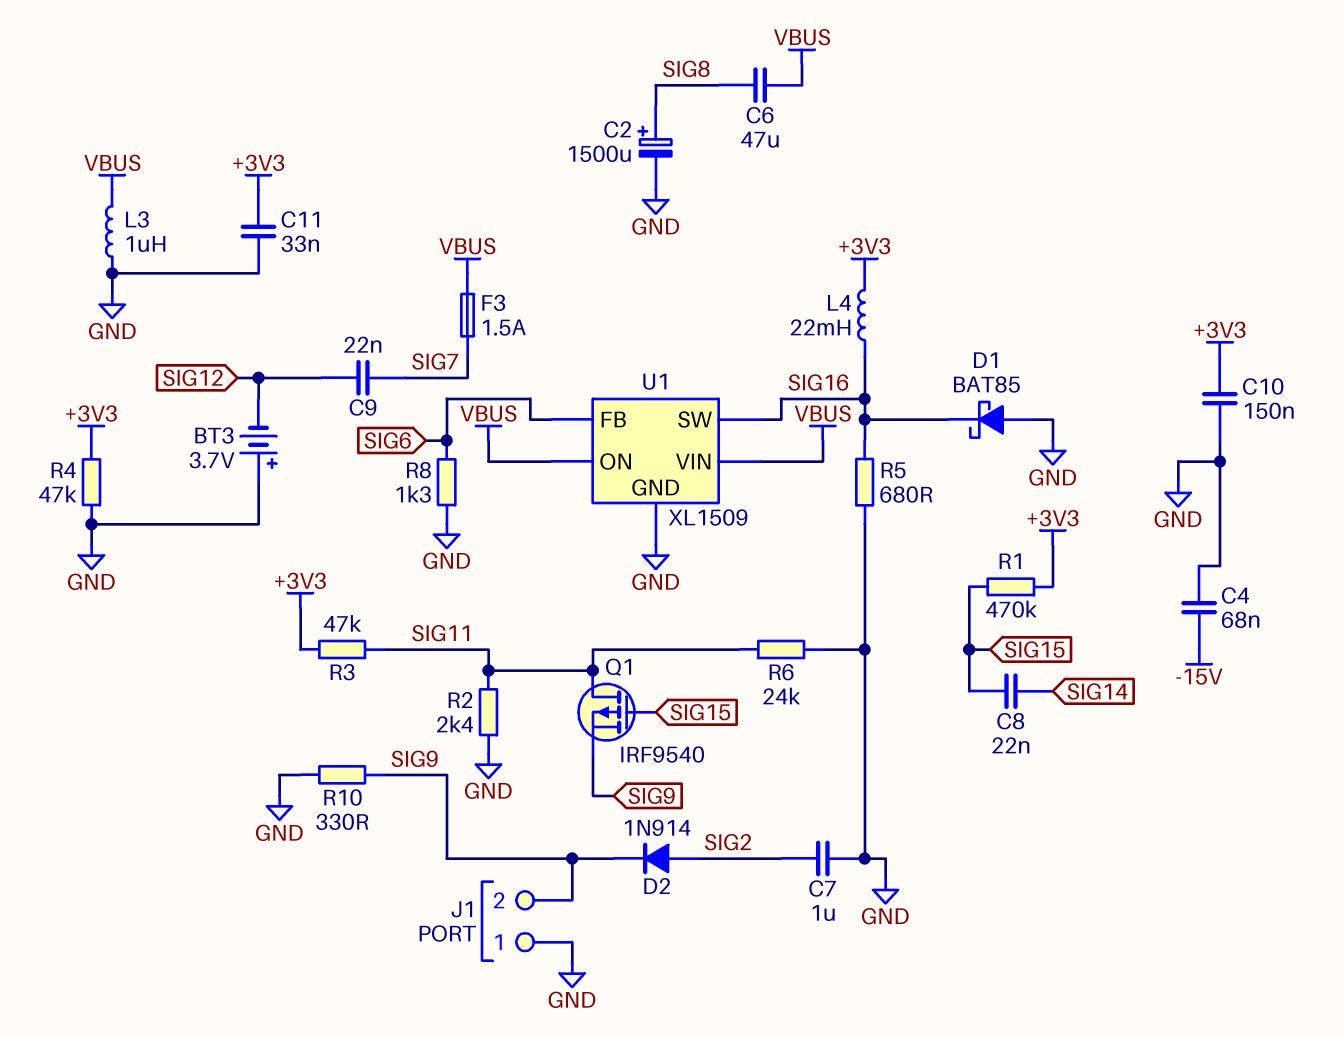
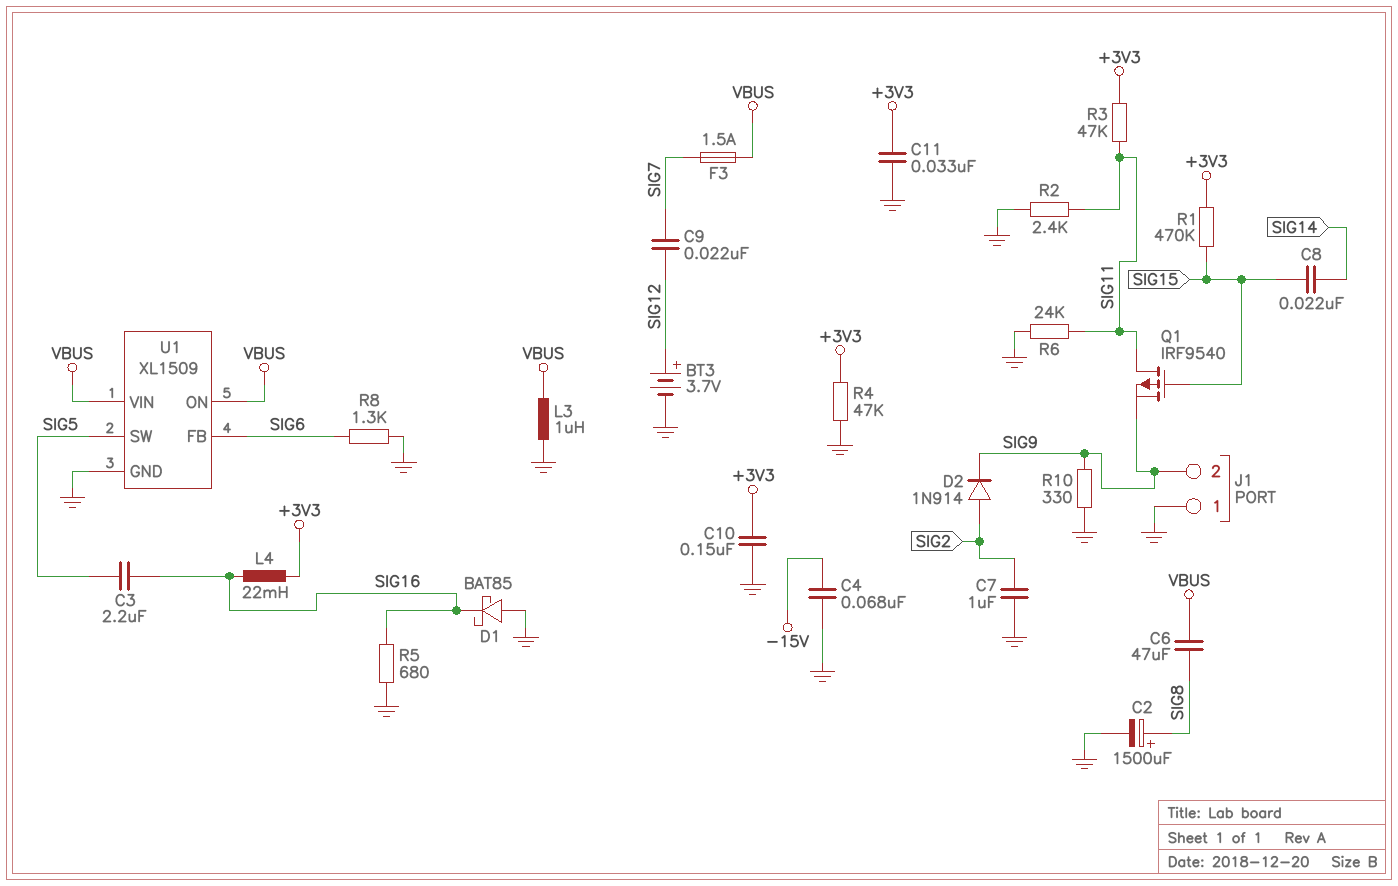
BT3: 3.7V (plus GND, minus SIG12) -> 3.7V (plus SIG12, minus GND)
C3: none -> 2.2uF (SIG5, SIG16)
U1 pin SW: SIG16 -> SIG5

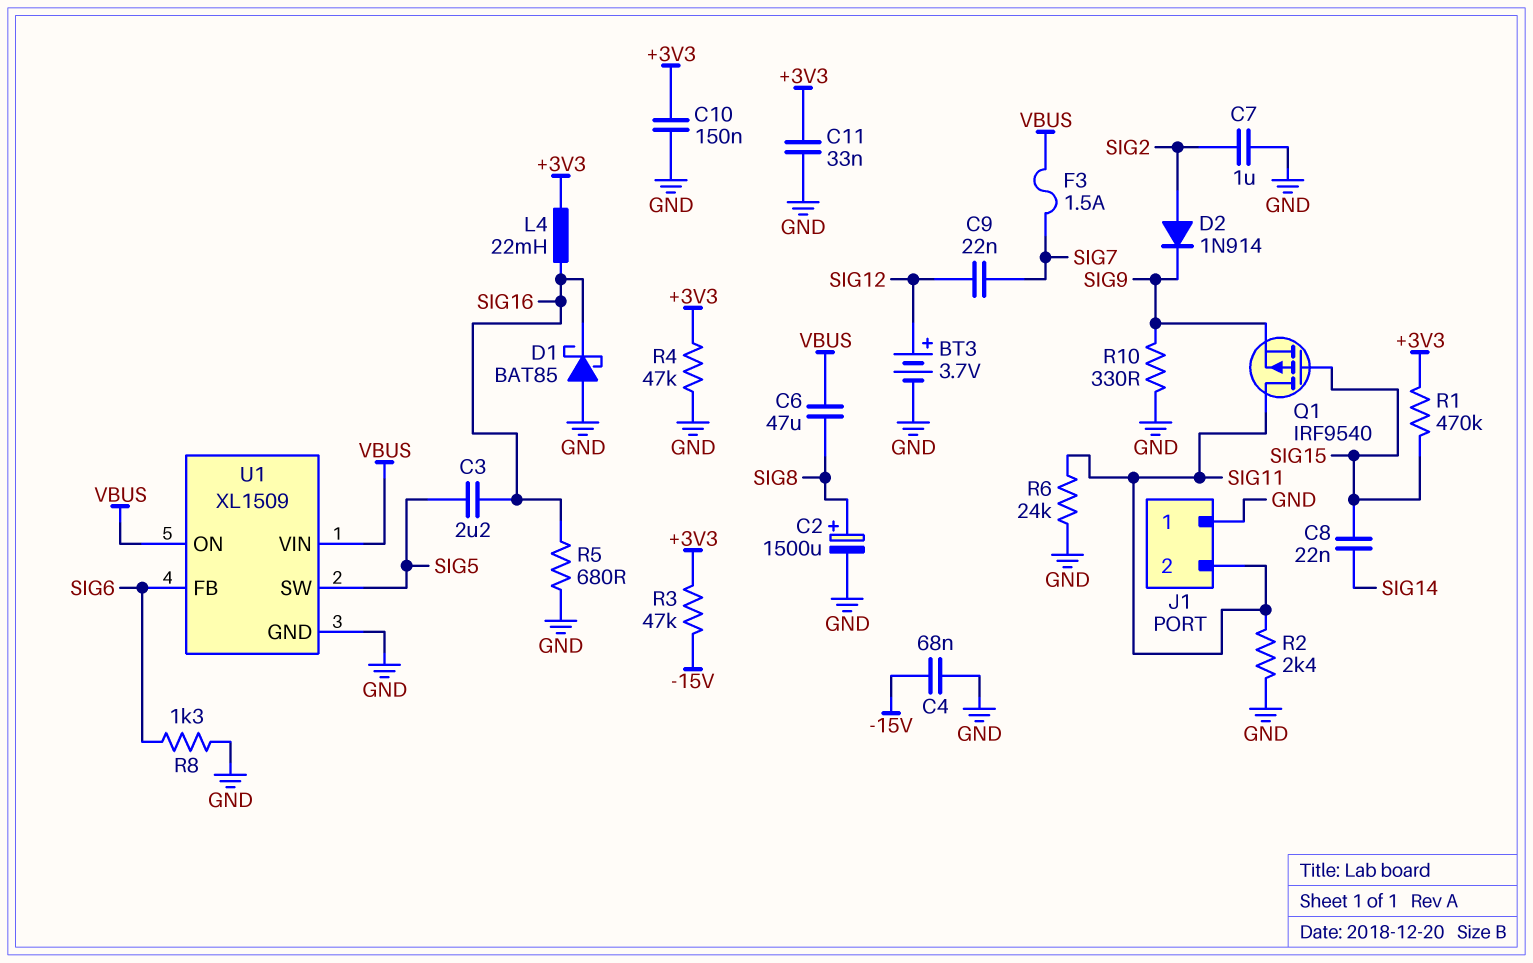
J1 pin 2: SIG9 -> SIG11
L3: 1uH (GND, VBUS) -> none
R3: 47k (+3V3, SIG11) -> 47k (+3V3, -15V)

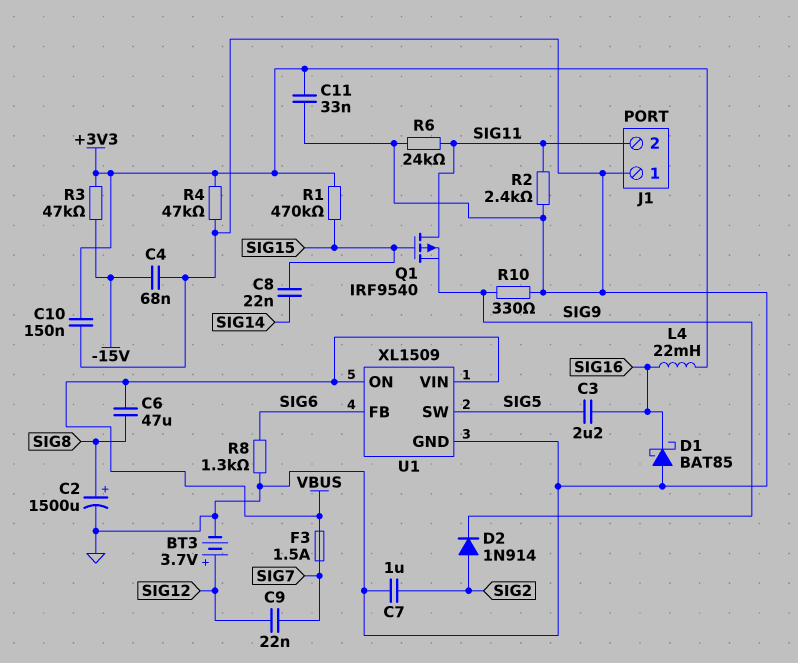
R5: 680 (GND, SIG16) -> none

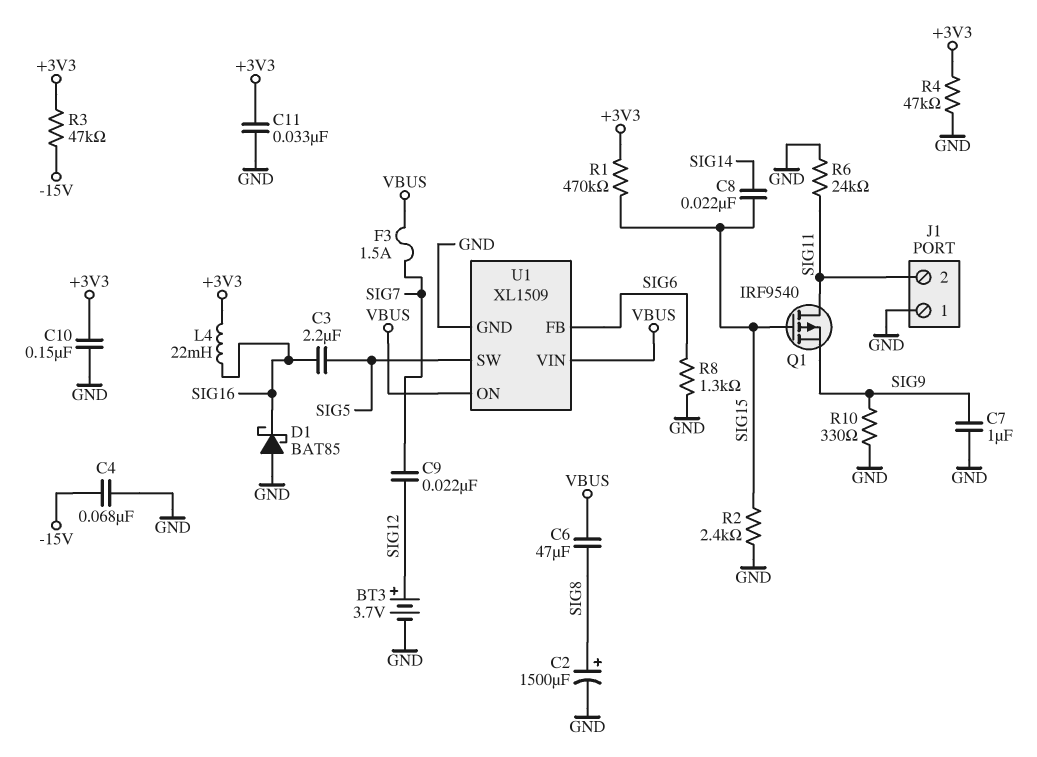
C7: 1uF (GND, SIG2) -> 1uF (GND, SIG9)
D2: diode 1N914 (A SIG2, K SIG9) -> none
R2: 2.4k (GND, SIG11) -> 2.4k (GND, SIG15)

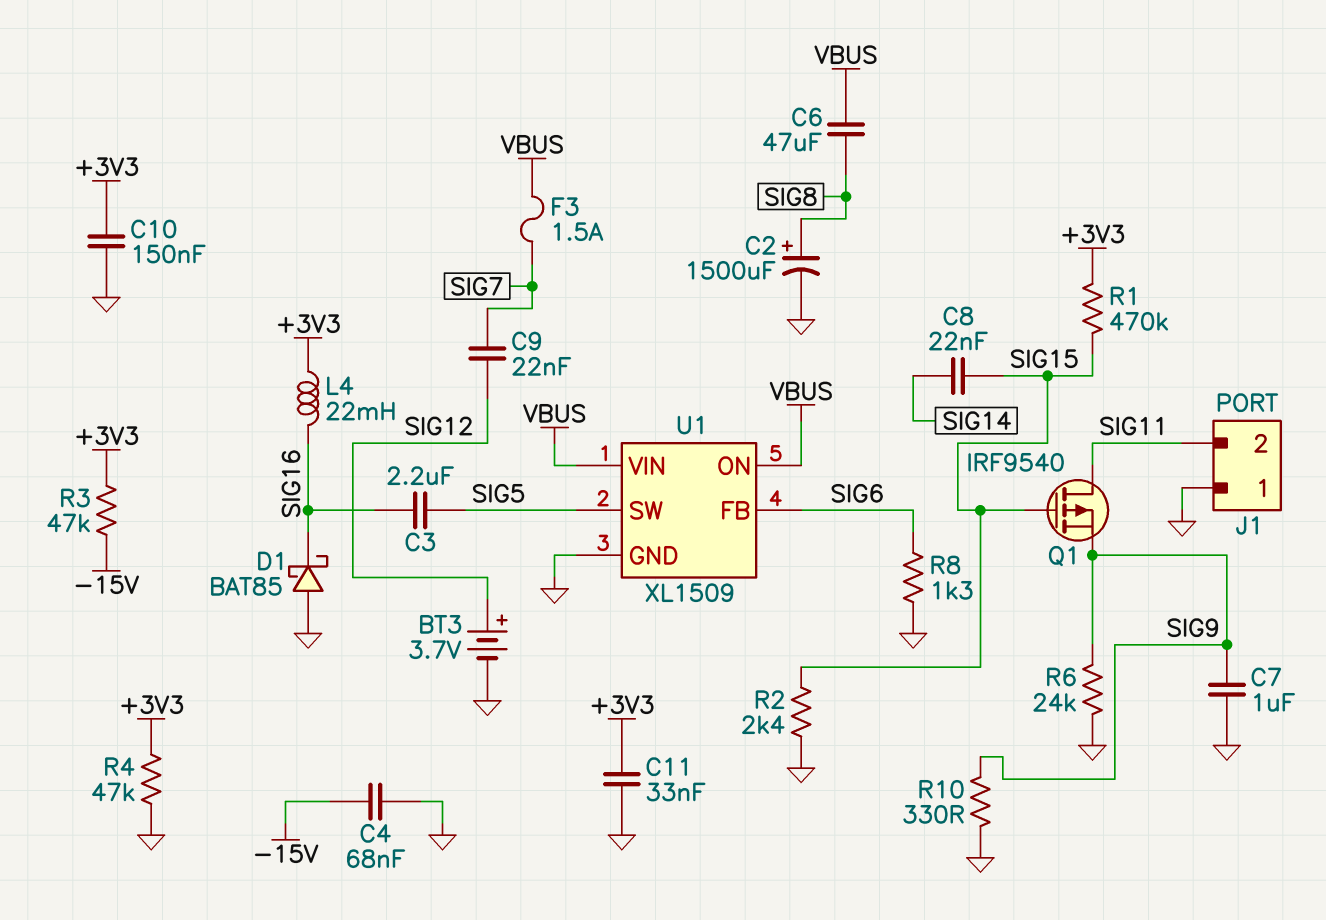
R6: 24k (GND, SIG11) -> 24k (GND, SIG9)

